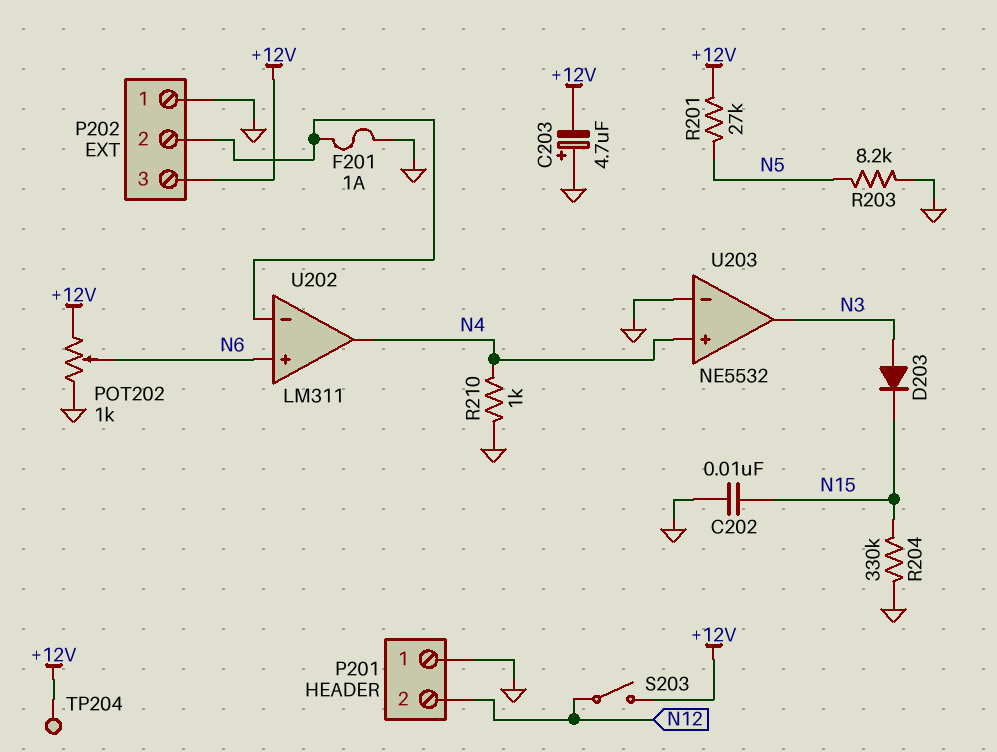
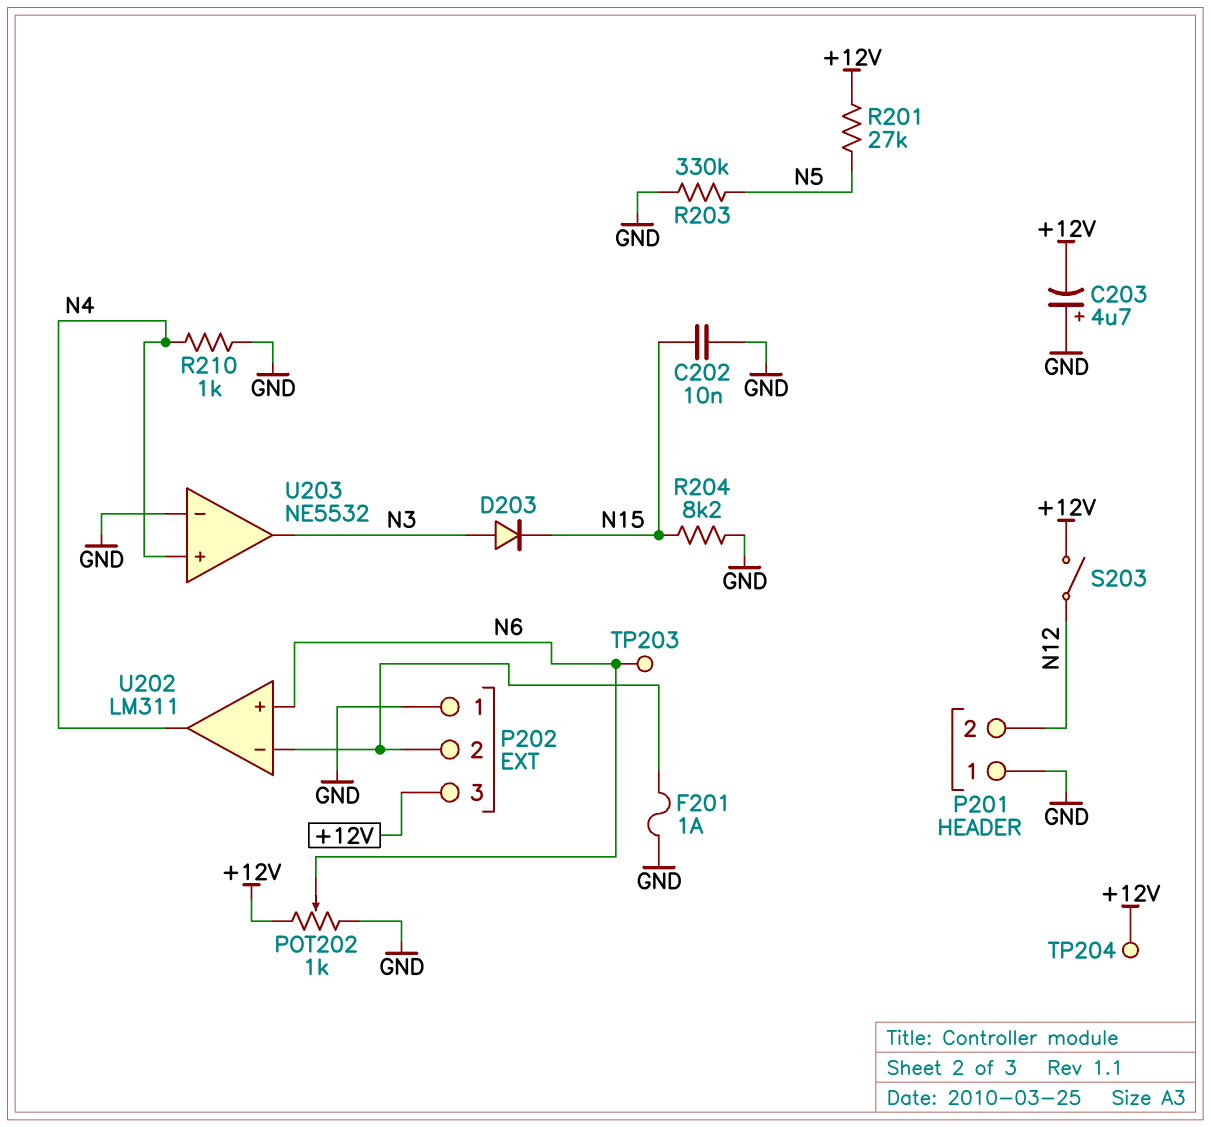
R203: 8.2k (GND, N5) -> 330k (GND, N5)
R204: 330k (GND, N15) -> 8.2k (GND, N15)
TP203: none -> test point (N6)

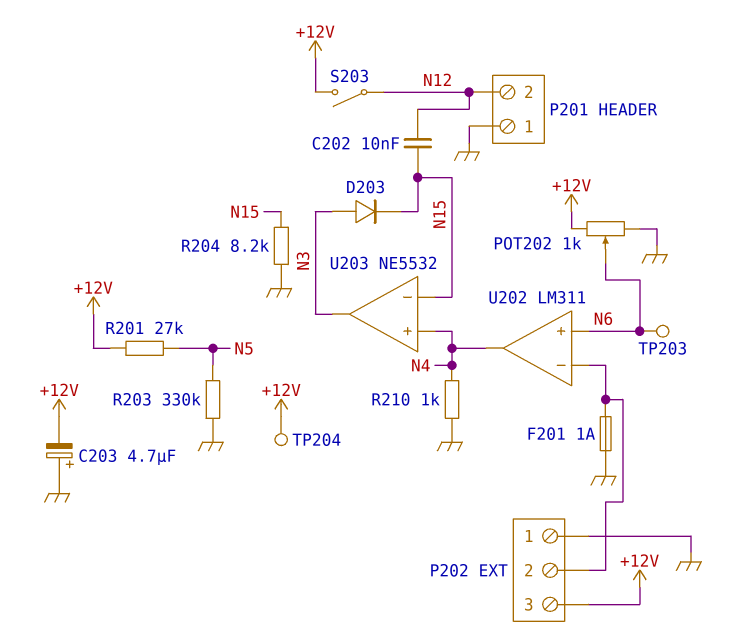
C202: 10nF (GND, N15) -> 10nF (N12, N15)
U203 pin in-: GND -> N15

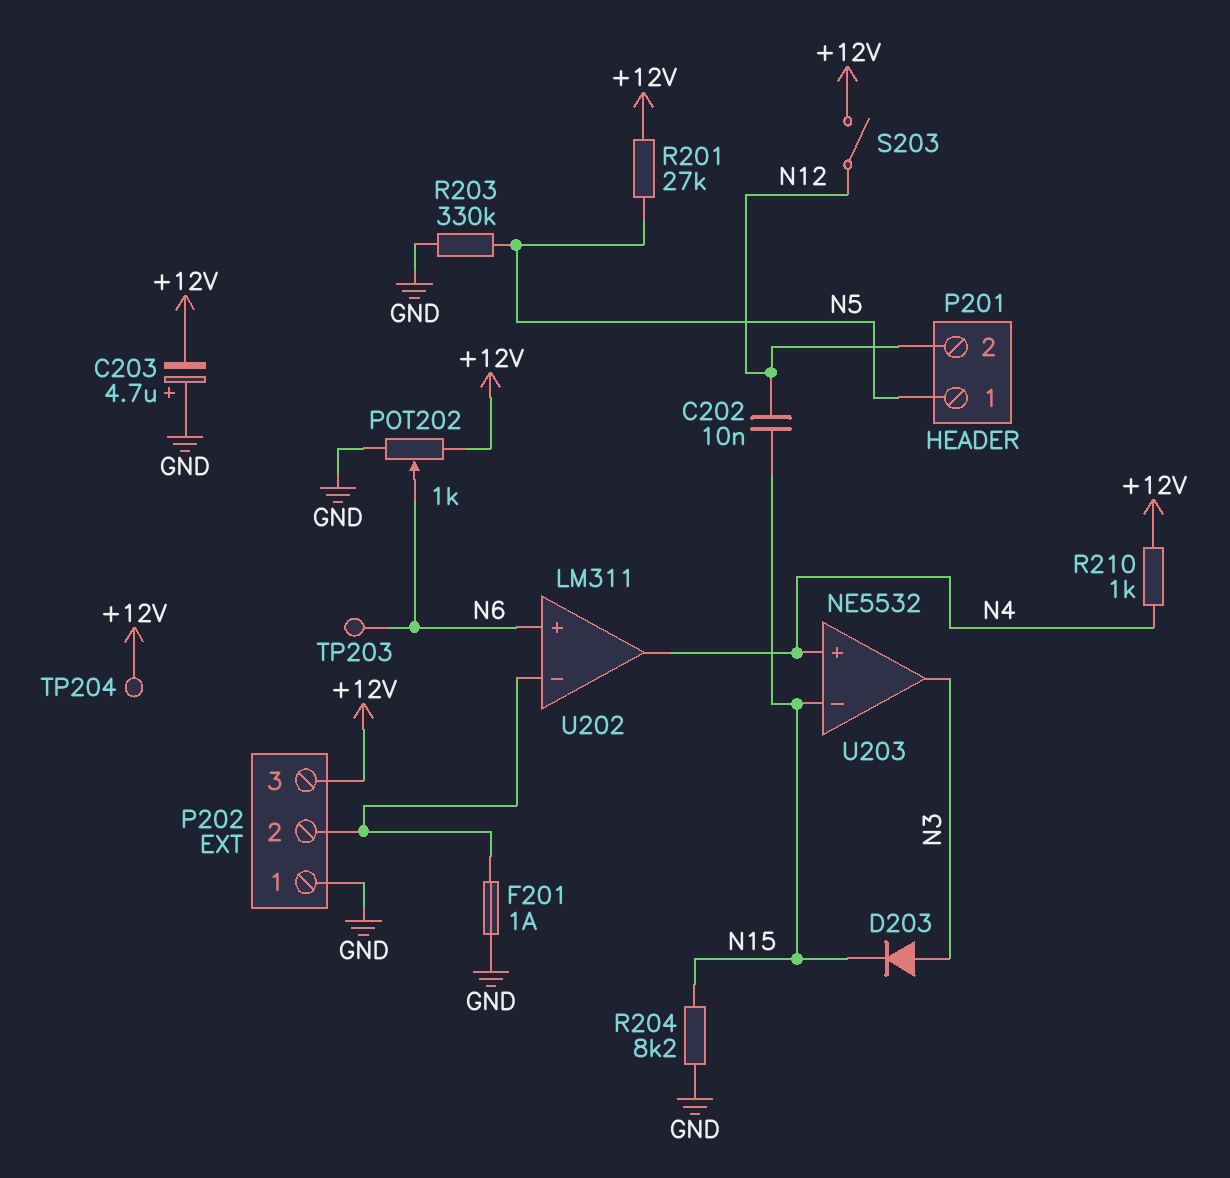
P201 pin 1: GND -> N5
R210: 1k (GND, N4) -> 1k (+12V, N4)

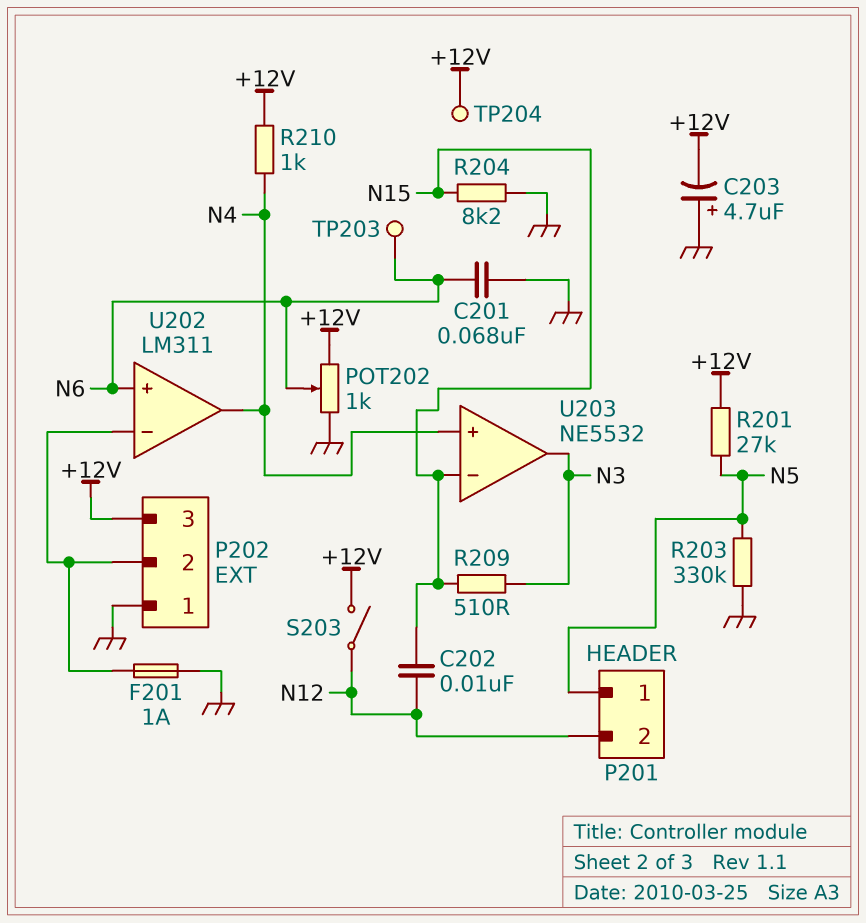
C201: none -> 68nF (GND, N6)
D203: diode (A N3, K N15) -> none
R209: none -> 510 (N3, N15)

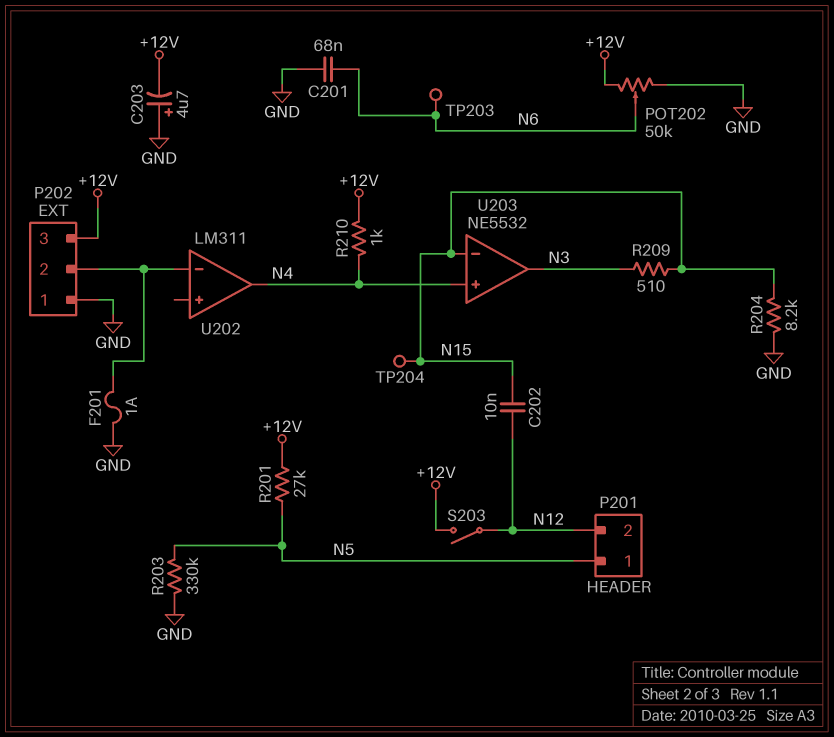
POT202: 1k (+12V, GND, wiper N6) -> 50k (+12V, GND, wiper N6)
TP204: test point (+12V) -> test point (N15)
U202 pin in+: N6 -> none

